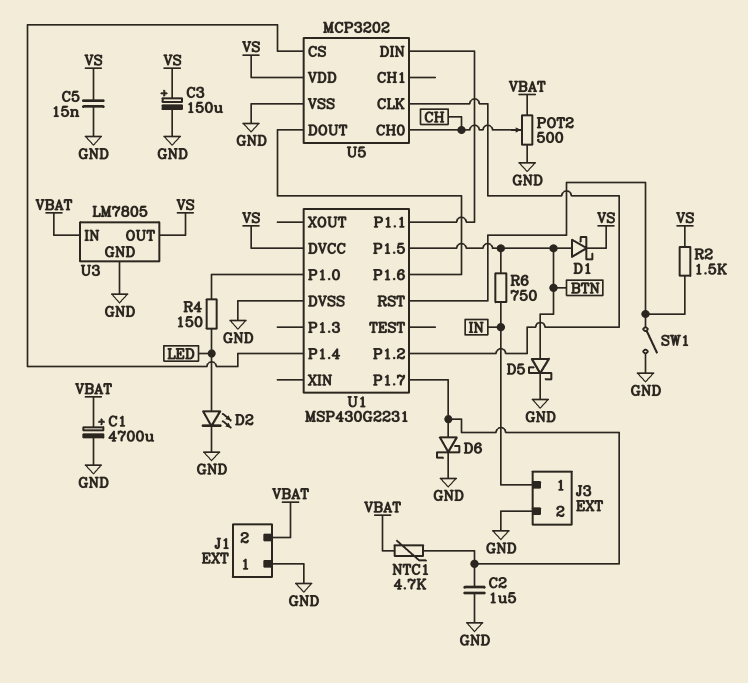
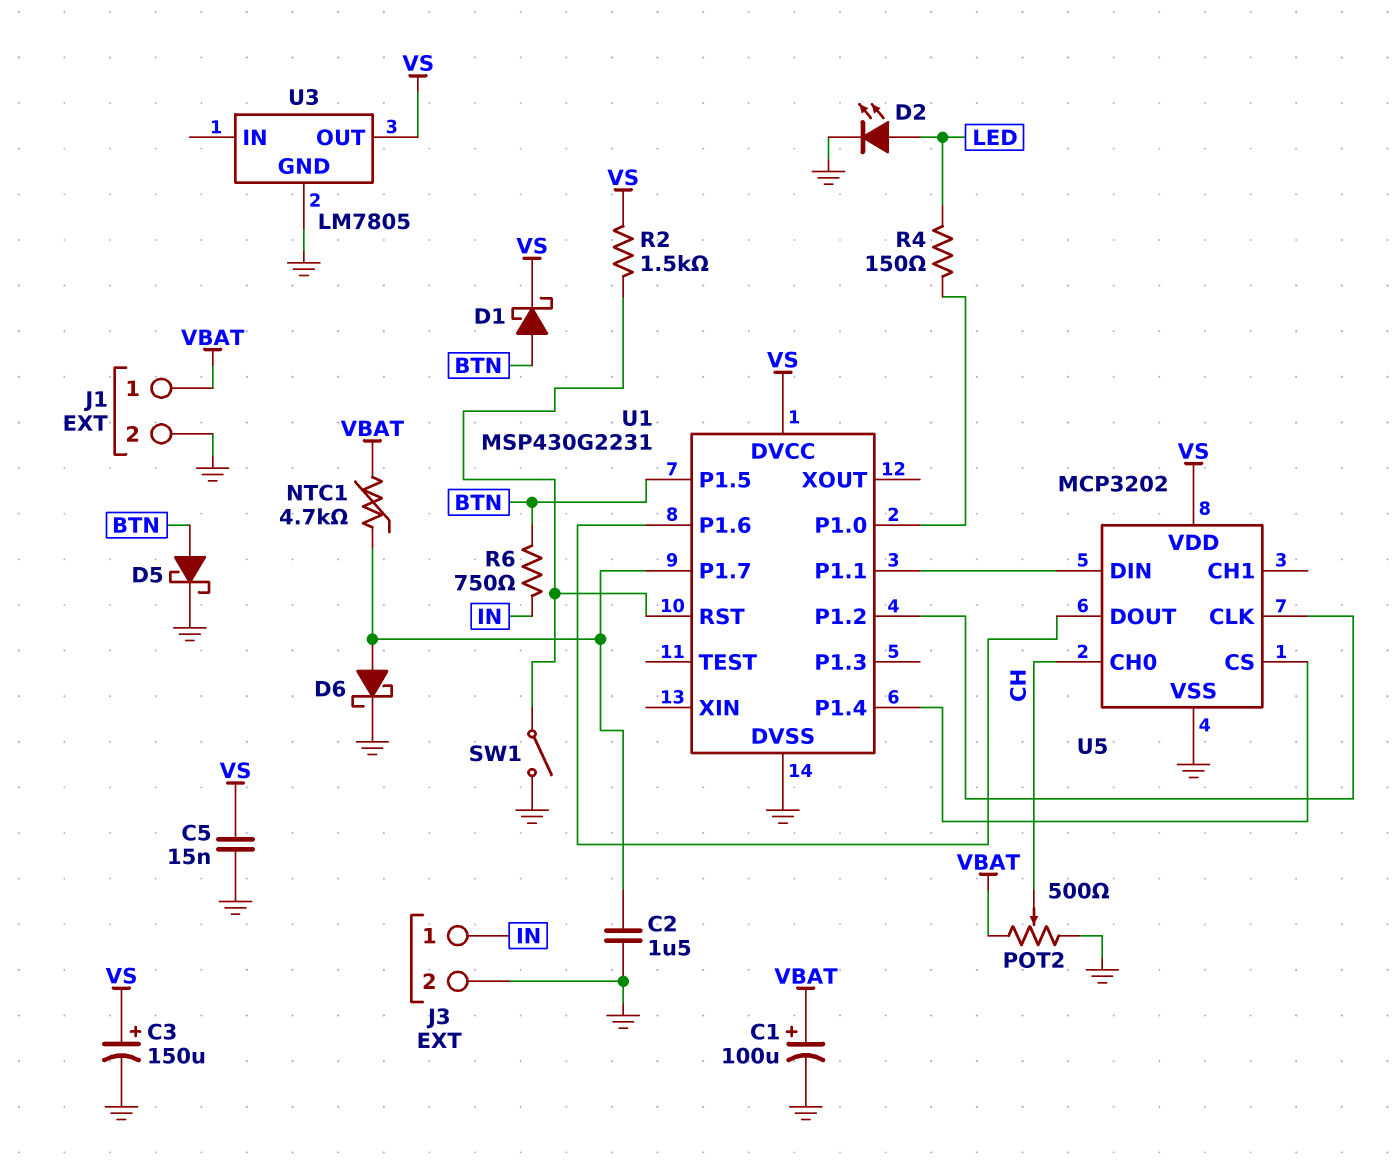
C1: 4700uF (plus VBAT, minus GND) -> 100uF (plus VBAT, minus GND)
J1 pin 1: GND -> VBAT
J1 pin 2: VBAT -> GND
U3 pin IN: VBAT -> none

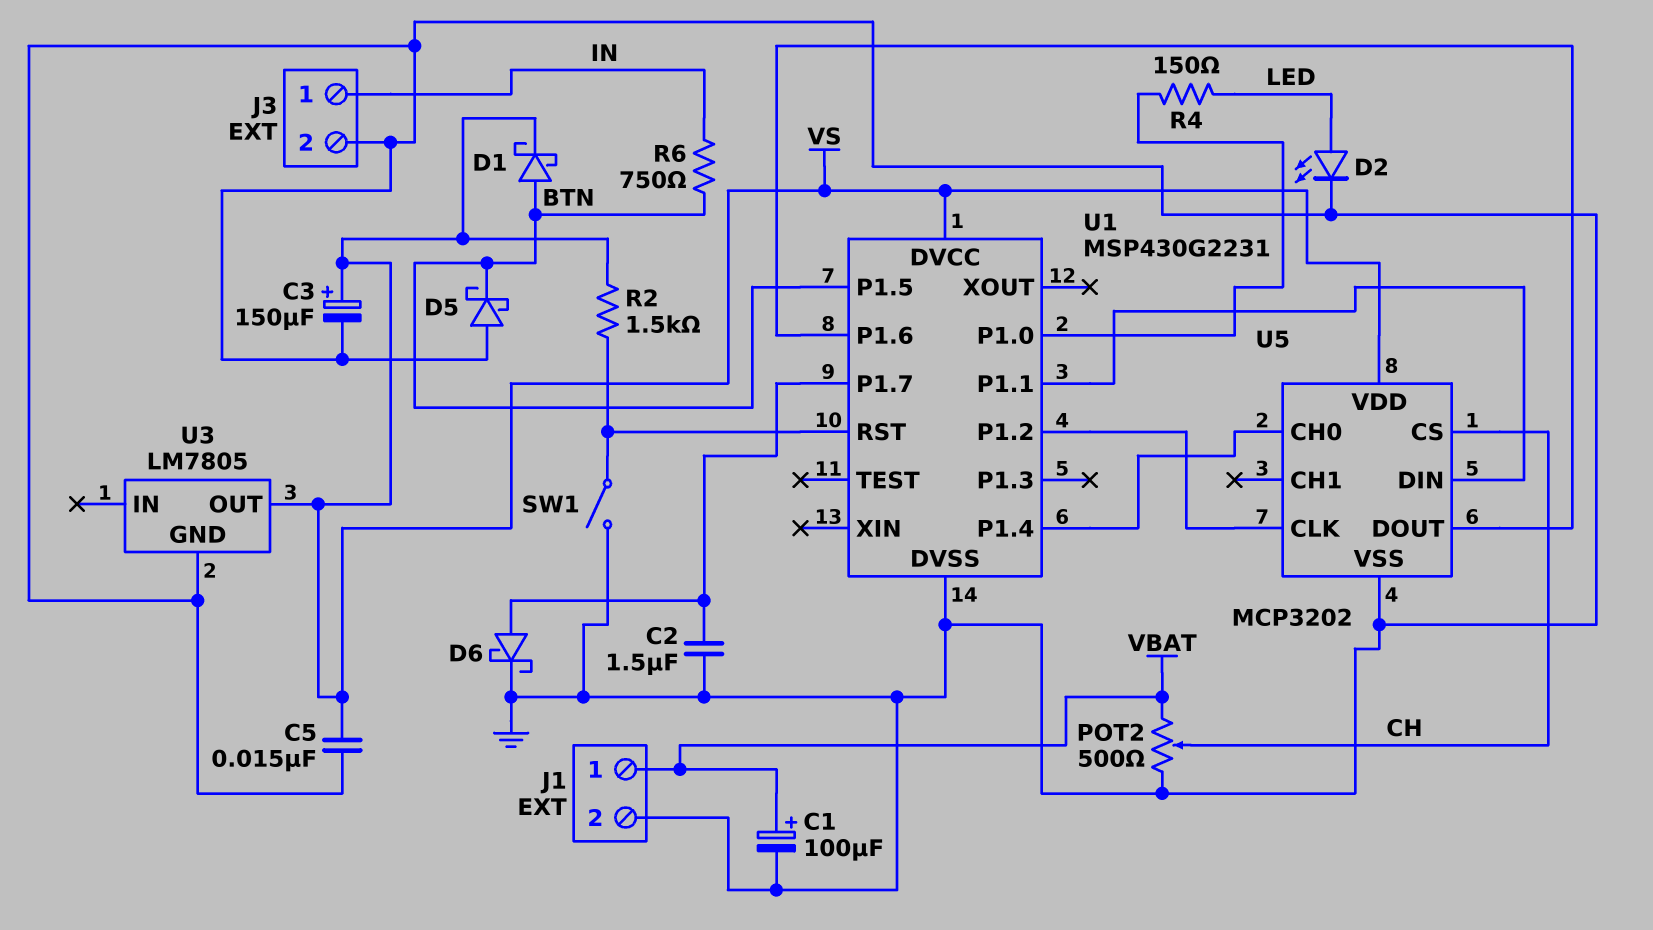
D5: schottky (A BTN, K GND) -> schottky (A GND, K BTN)
NTC1: 4.7k (U1/P1.7, VBAT) -> none
U5 pin CH0: CH -> U1/P1.4
U5 pin CS: U1/P1.4 -> CH

